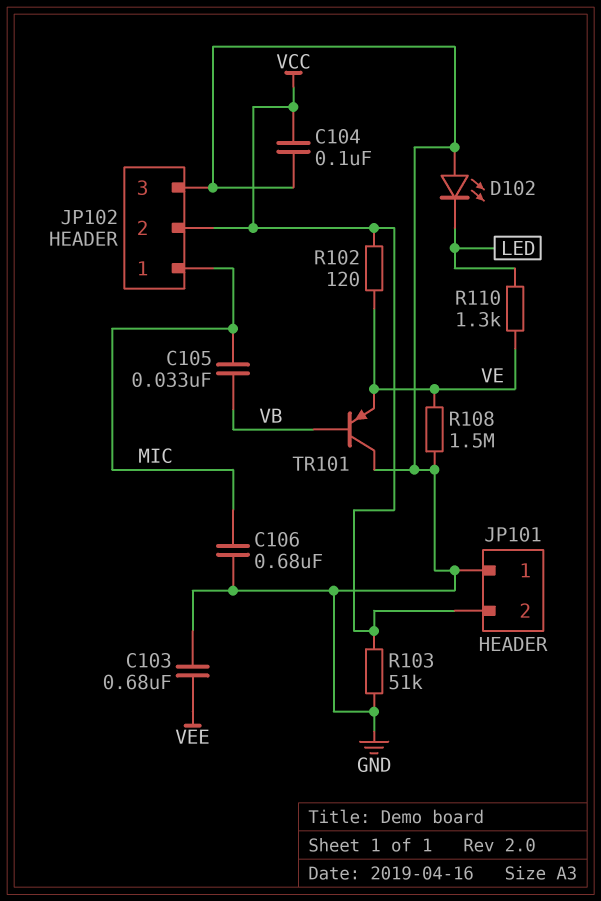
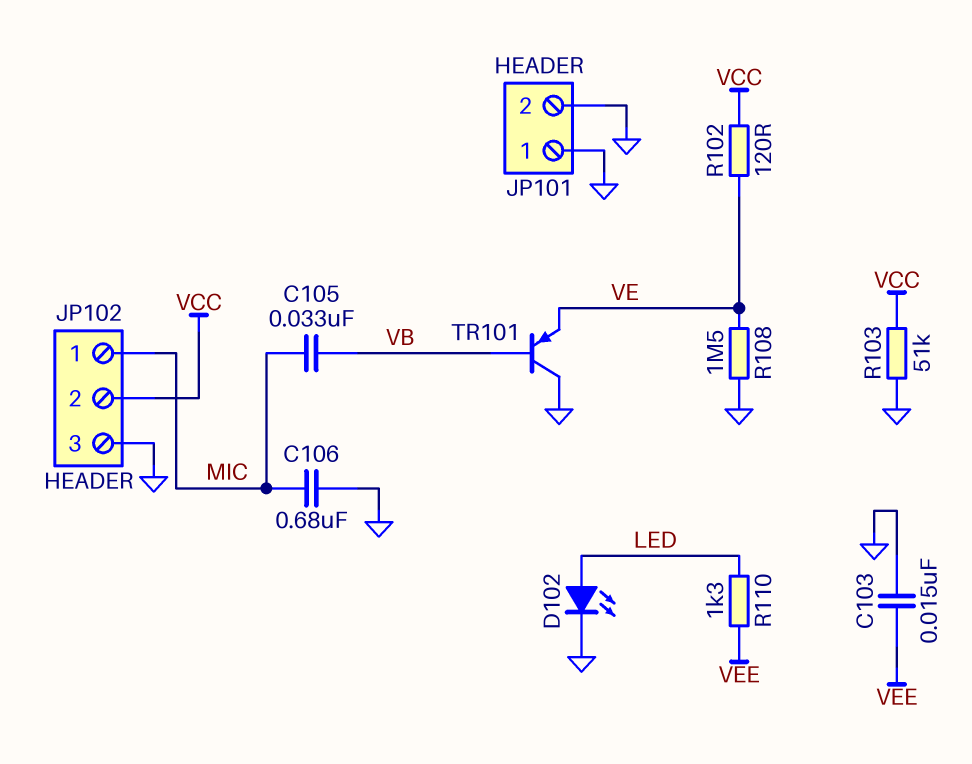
C103: 680nF (GND, VEE) -> 15nF (GND, VEE)
C104: 100nF (GND, VCC) -> none
D102: LED (A GND, K LED) -> LED (A LED, K GND)
JP101 pin 2: VCC -> GND
R110: 1.3k (LED, VE) -> 1.3k (LED, VEE)

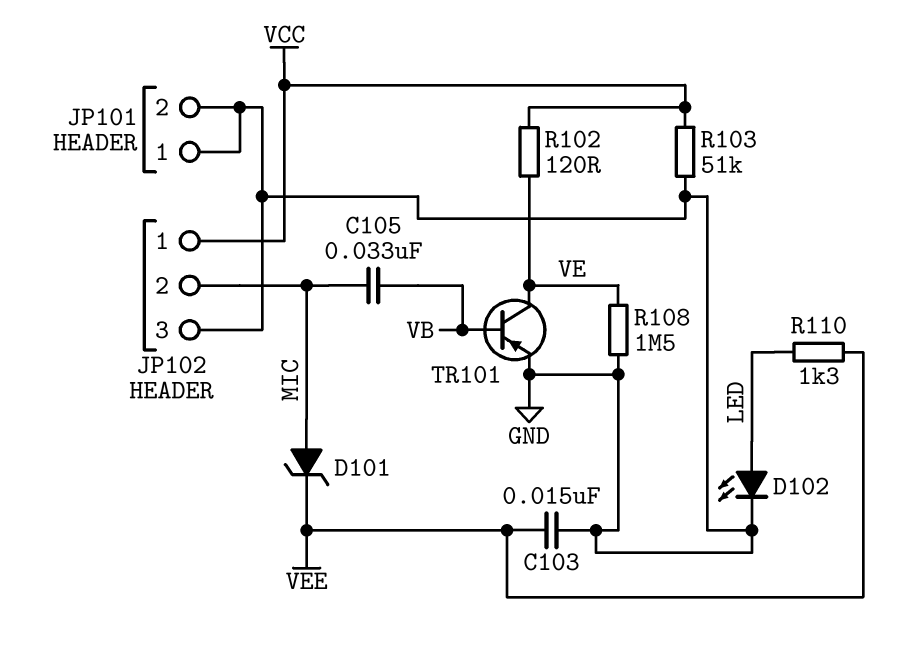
C106: 680nF (GND, MIC) -> none
D101: none -> zener (A MIC, K VEE)
JP102 pin 1: MIC -> VCC
JP102 pin 2: VCC -> MIC
TR101: PNP (B VB, C GND, E VE) -> PNP (B VB, C VE, E GND)

